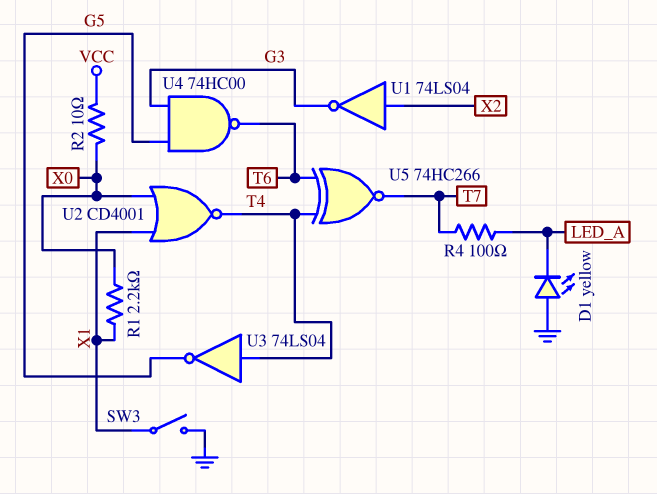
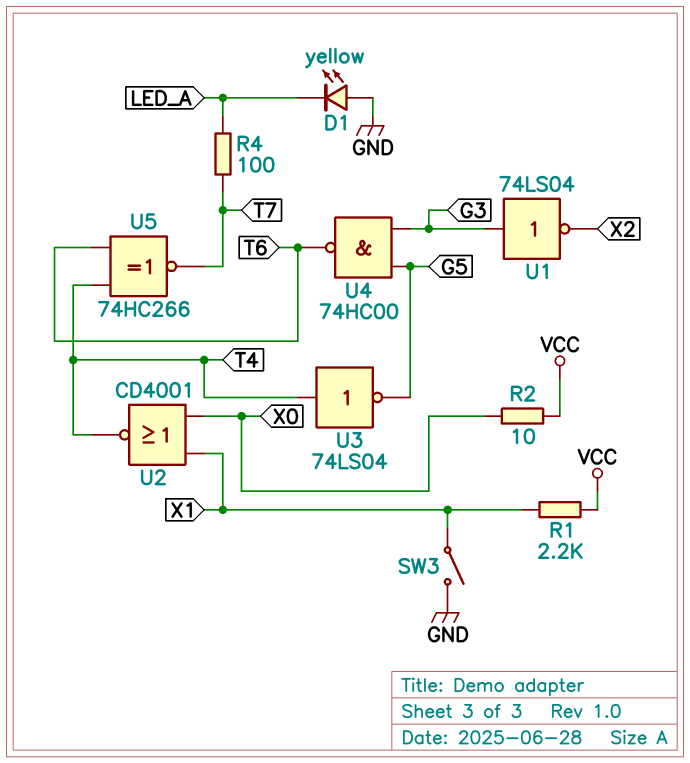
R1: 2.2k (X0, X1) -> 2.2k (VCC, X1)
U1: NOT 74LS04 (in X2, out G3) -> NOT 74LS04 (in G3, out X2)

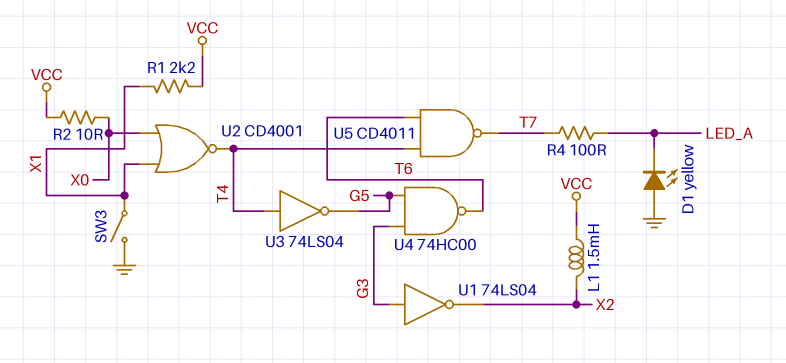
L1: none -> 1.5mH (VCC, X2)
U5: XNOR 74HC266 (in T4, in T6, out T7) -> NAND CD4011 (in T4, in T6, out T7)

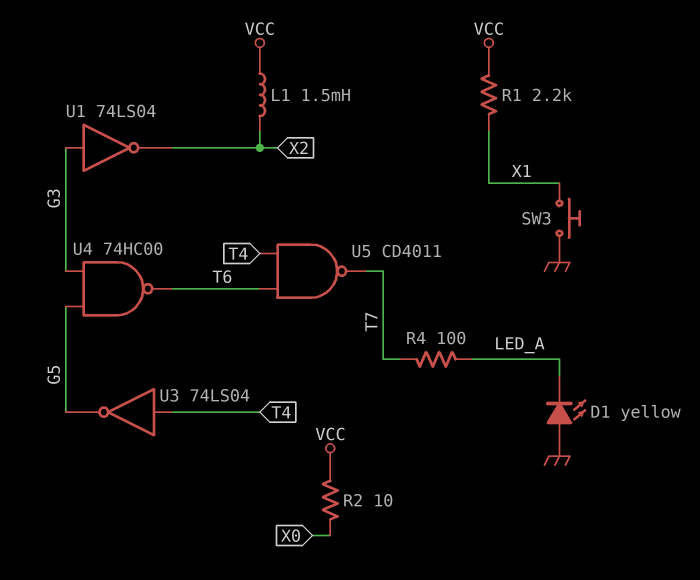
SW3: switch (GND, X1) -> button (GND, X1)
U2: NOR CD4001 (in X0, in X1, out T4) -> none

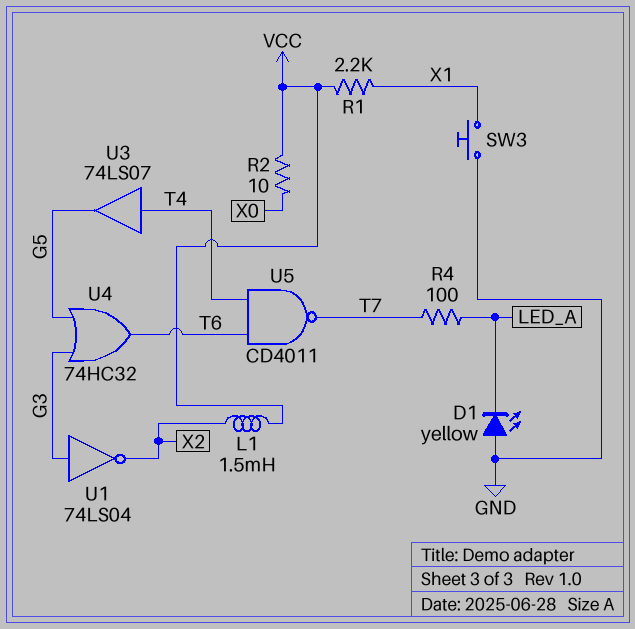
U3: NOT 74LS04 (in T4, out G5) -> buffer 74LS07 (in T4, out G5)
U4: NAND 74HC00 (in G3, in G5, out T6) -> OR 74HC32 (in G3, in G5, out T6)

